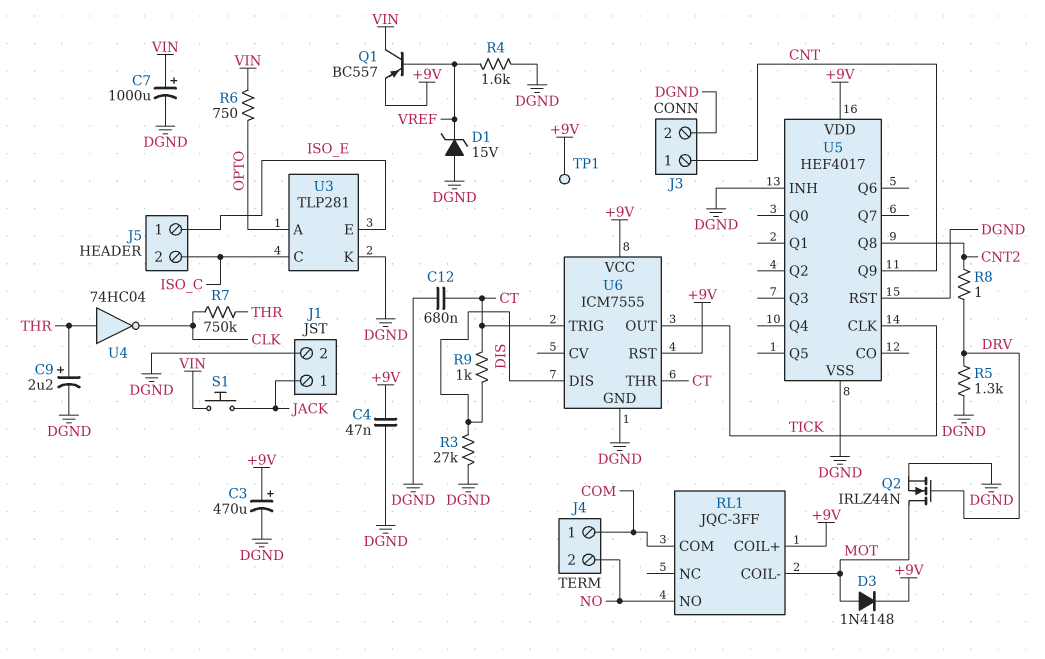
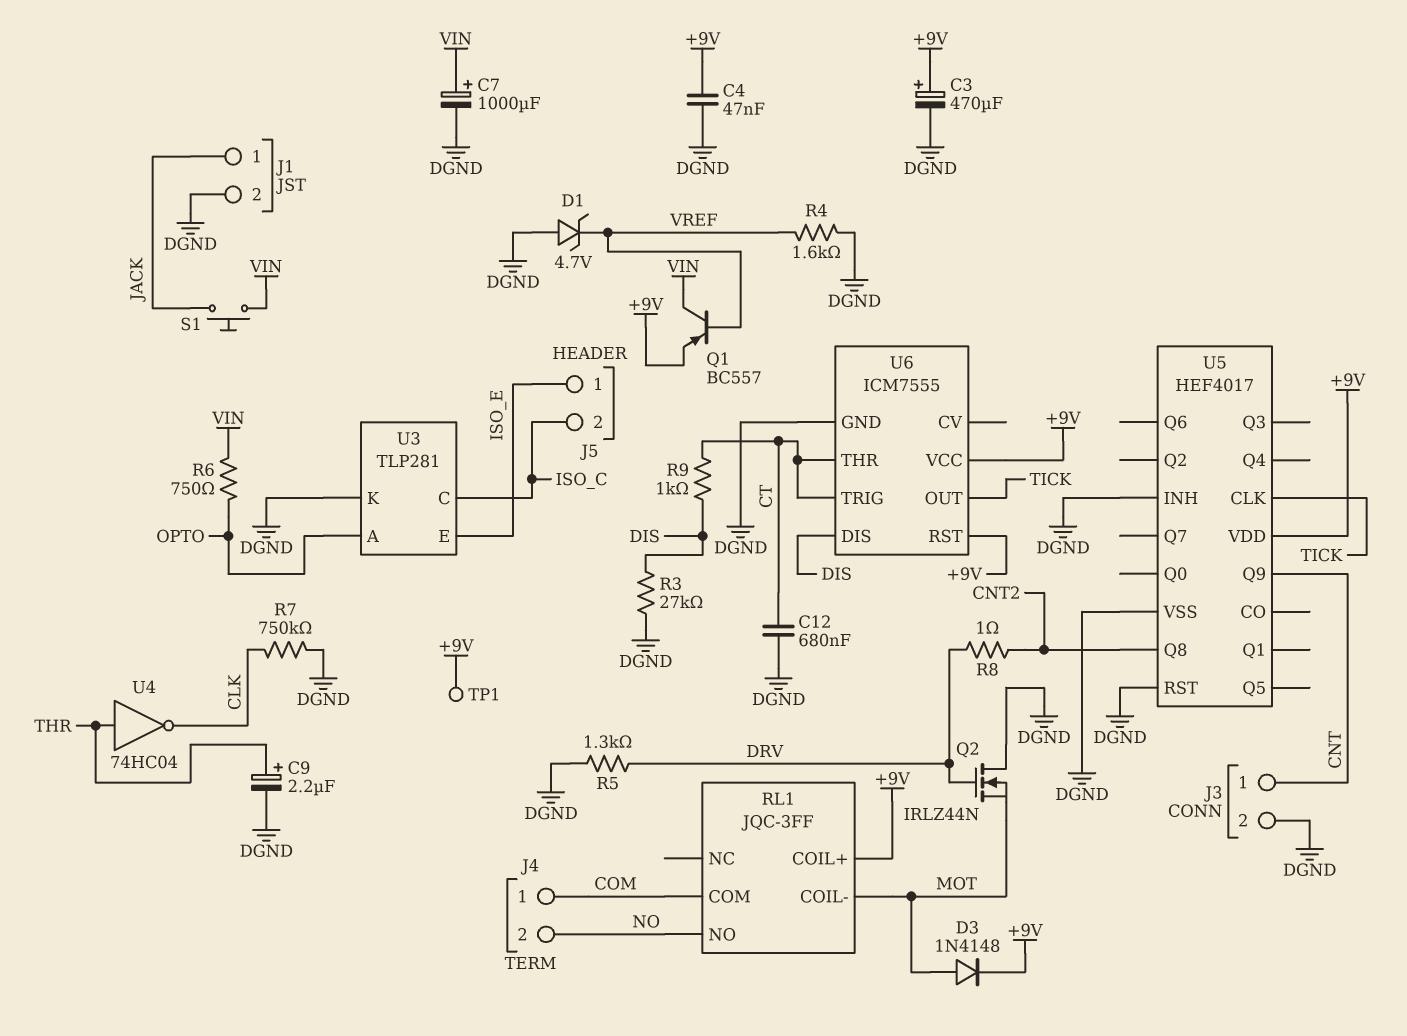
D1: zener 15V (A DGND, K VREF) -> zener 4.7V (A DGND, K VREF)
Q2: NMOS IRLZ44N (G DRV, D MOT, S DGND) -> NMOS IRLZ44N (G DRV, D DGND, S MOT)
R7: 750k (CLK, THR) -> 750k (CLK, DGND)

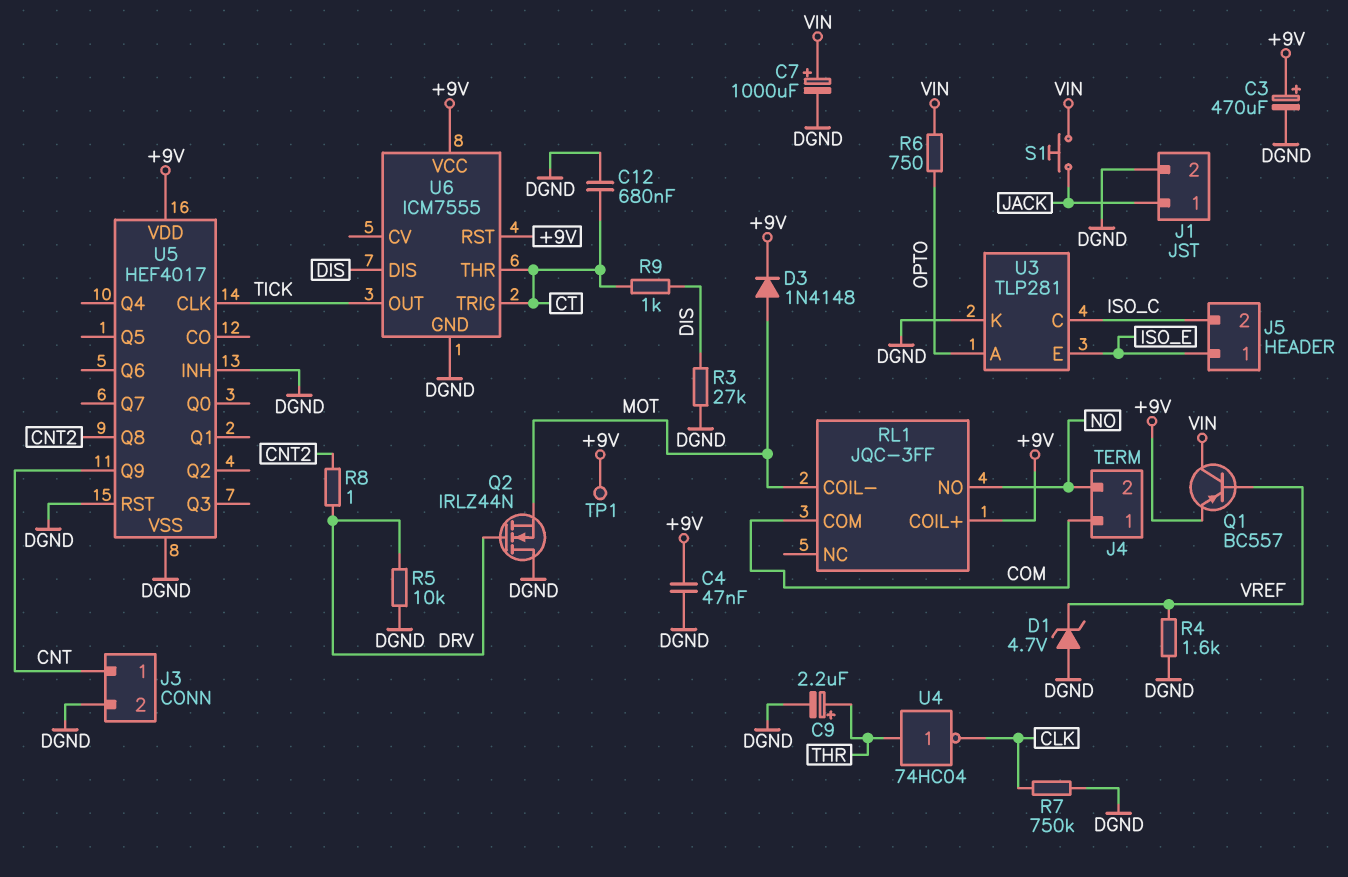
R5: 1.3k (DGND, DRV) -> 10k (DGND, DRV)

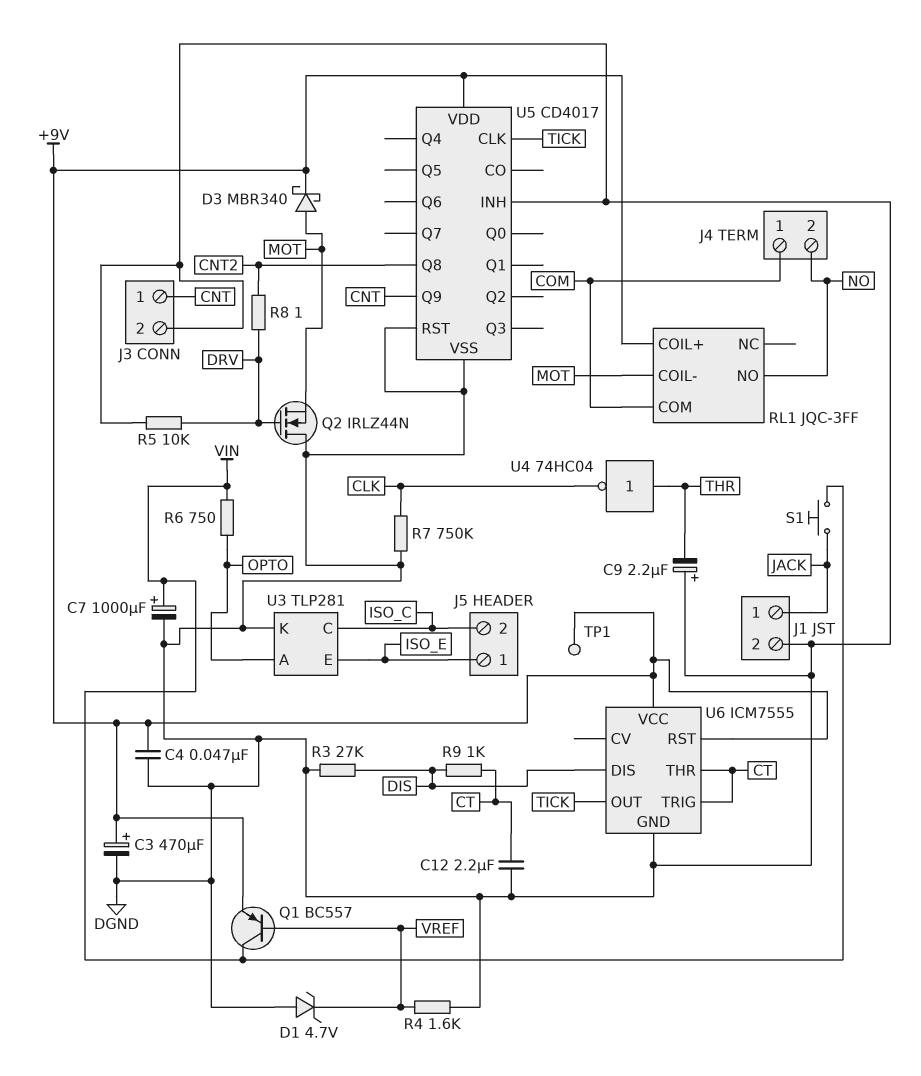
C9: 2.2uF (plus THR, minus DGND) -> 2.2uF (plus DGND, minus THR)
C12: 680nF (CT, DGND) -> 2.2uF (CT, DGND)
D3: diode 1N4148 (A MOT, K +9V) -> schottky MBR340 (A MOT, K +9V)
U5: HEF4017 -> CD4017

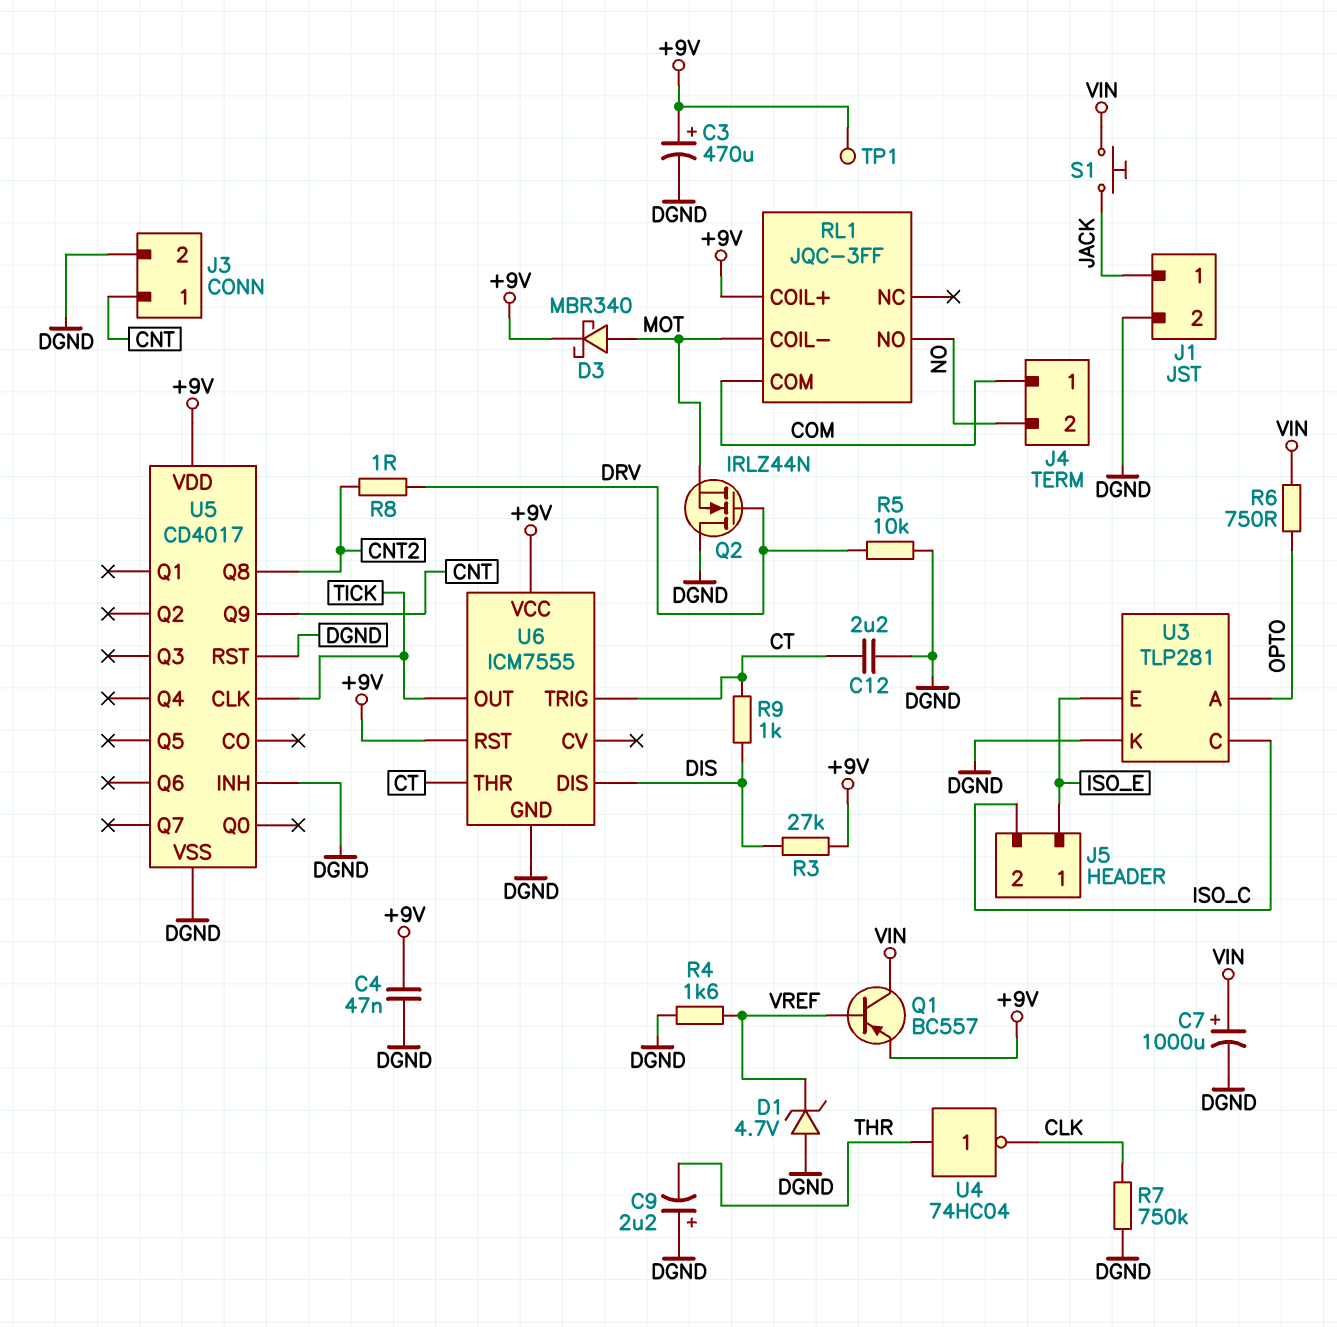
R3: 27k (DGND, DIS) -> 27k (+9V, DIS)

